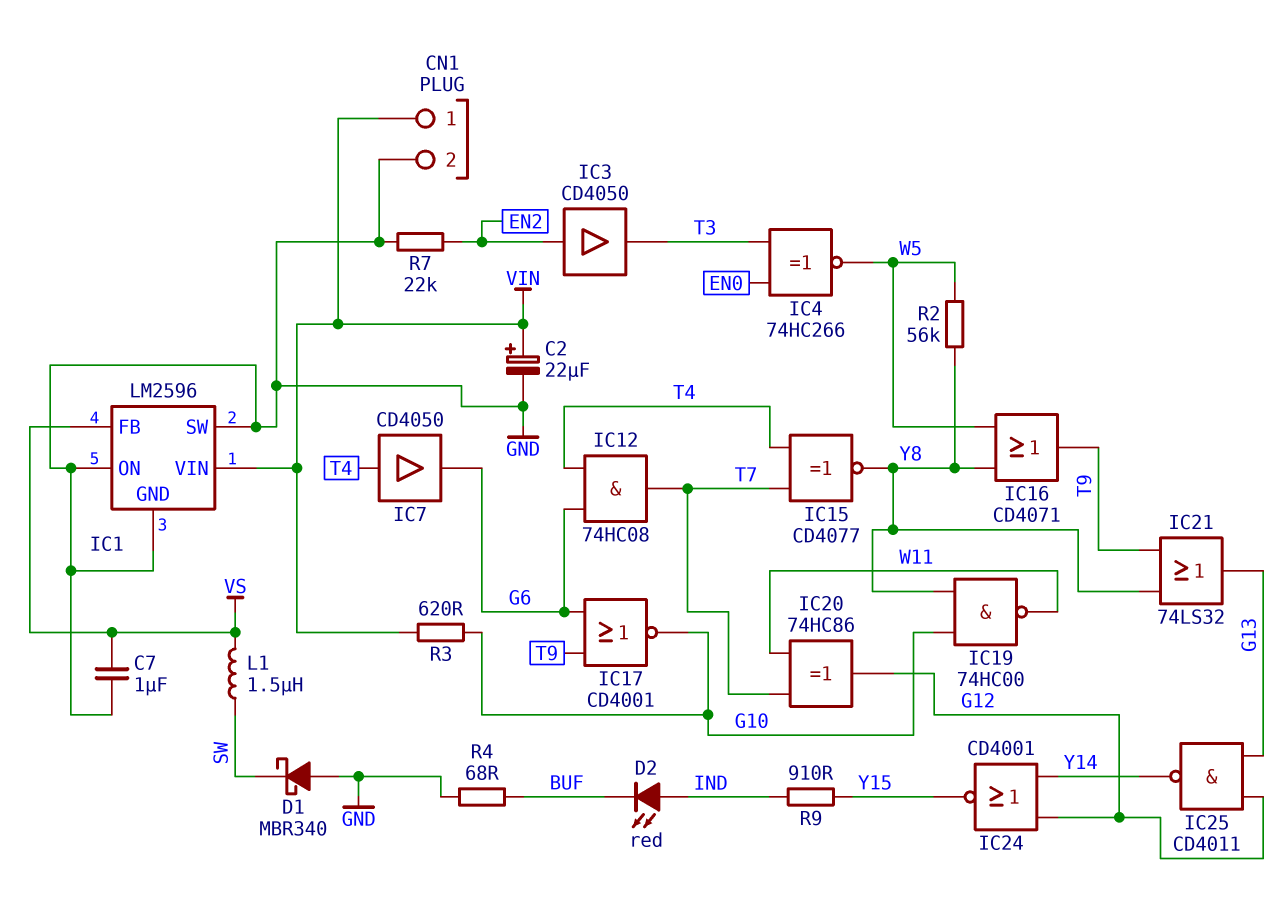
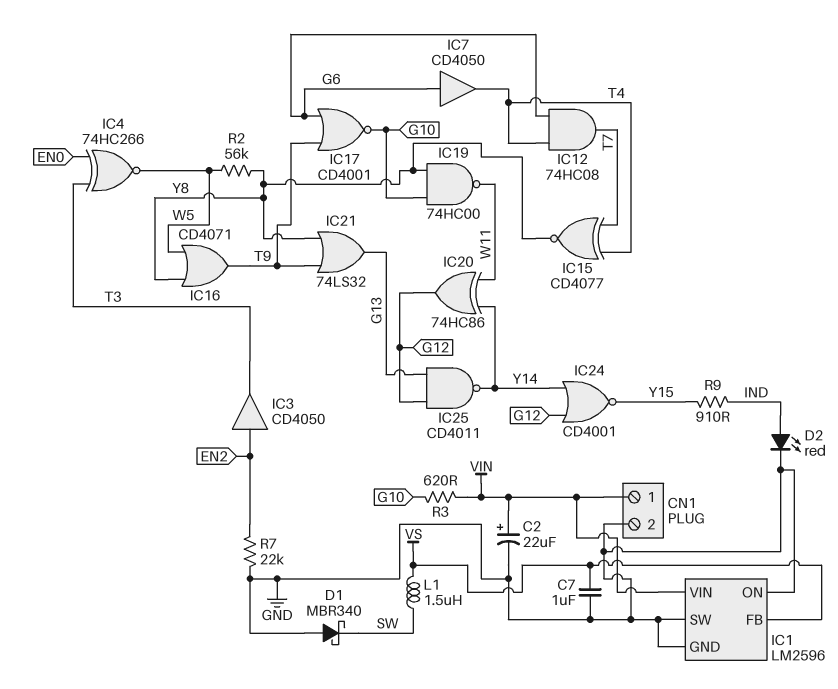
D2: LED red (A IND, K BUF) -> LED red (A IND, K GND)
IC7: buffer CD4050 (in T4, out G6) -> buffer CD4050 (in G6, out T4)
IC20: XOR 74HC86 (in T7, in W11, out G12) -> XOR 74HC86 (in W11, in Y14, out G12)
R4: 68 (BUF, GND) -> none

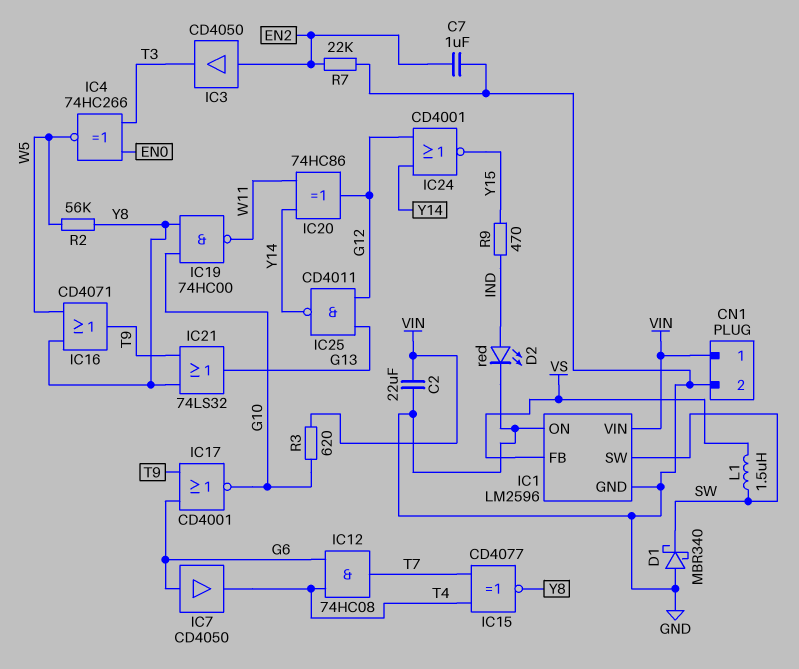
C2: 22uF (plus VIN, minus GND) -> 22uF (GND, VIN)
C7: 1uF (GND, VS) -> 1uF (EN2, GND)
IC1 pin SW: GND -> SW
R9: 910 (IND, Y15) -> 470 (IND, Y15)

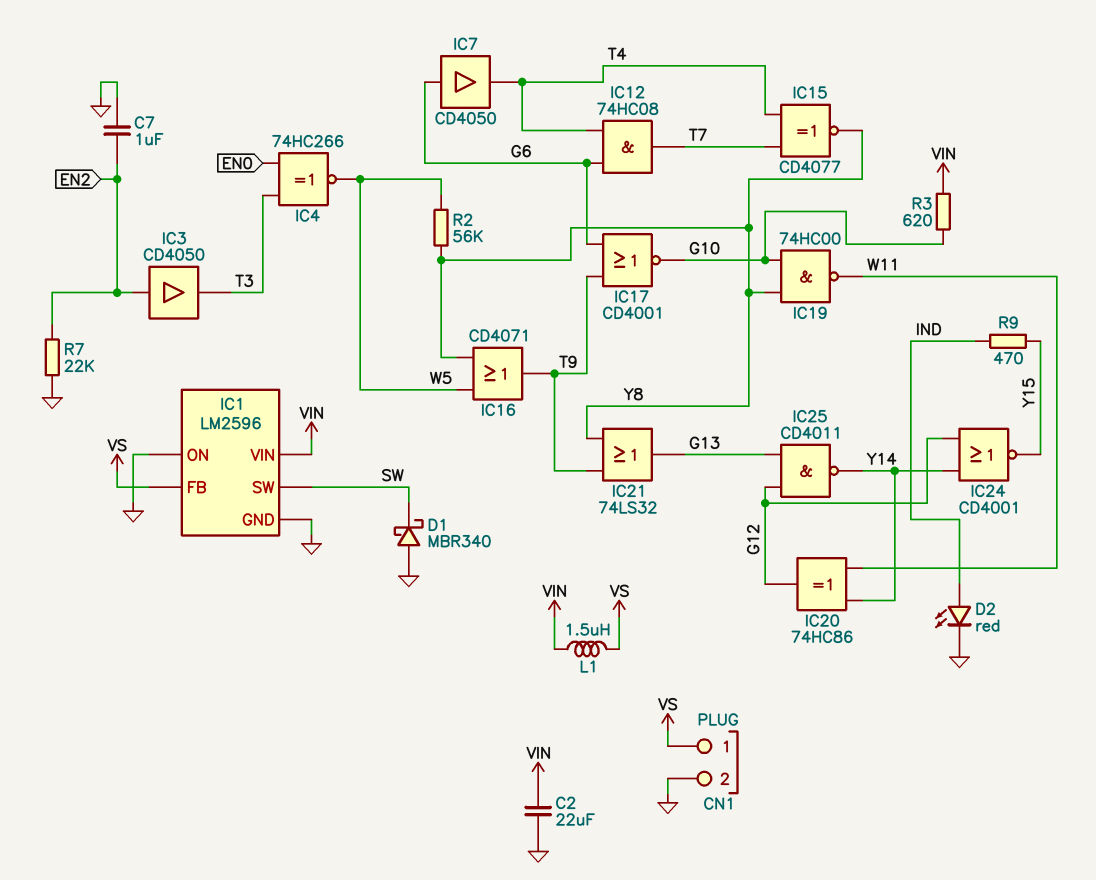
CN1 pin 1: VIN -> VS
L1: 1.5uH (SW, VS) -> 1.5uH (VIN, VS)

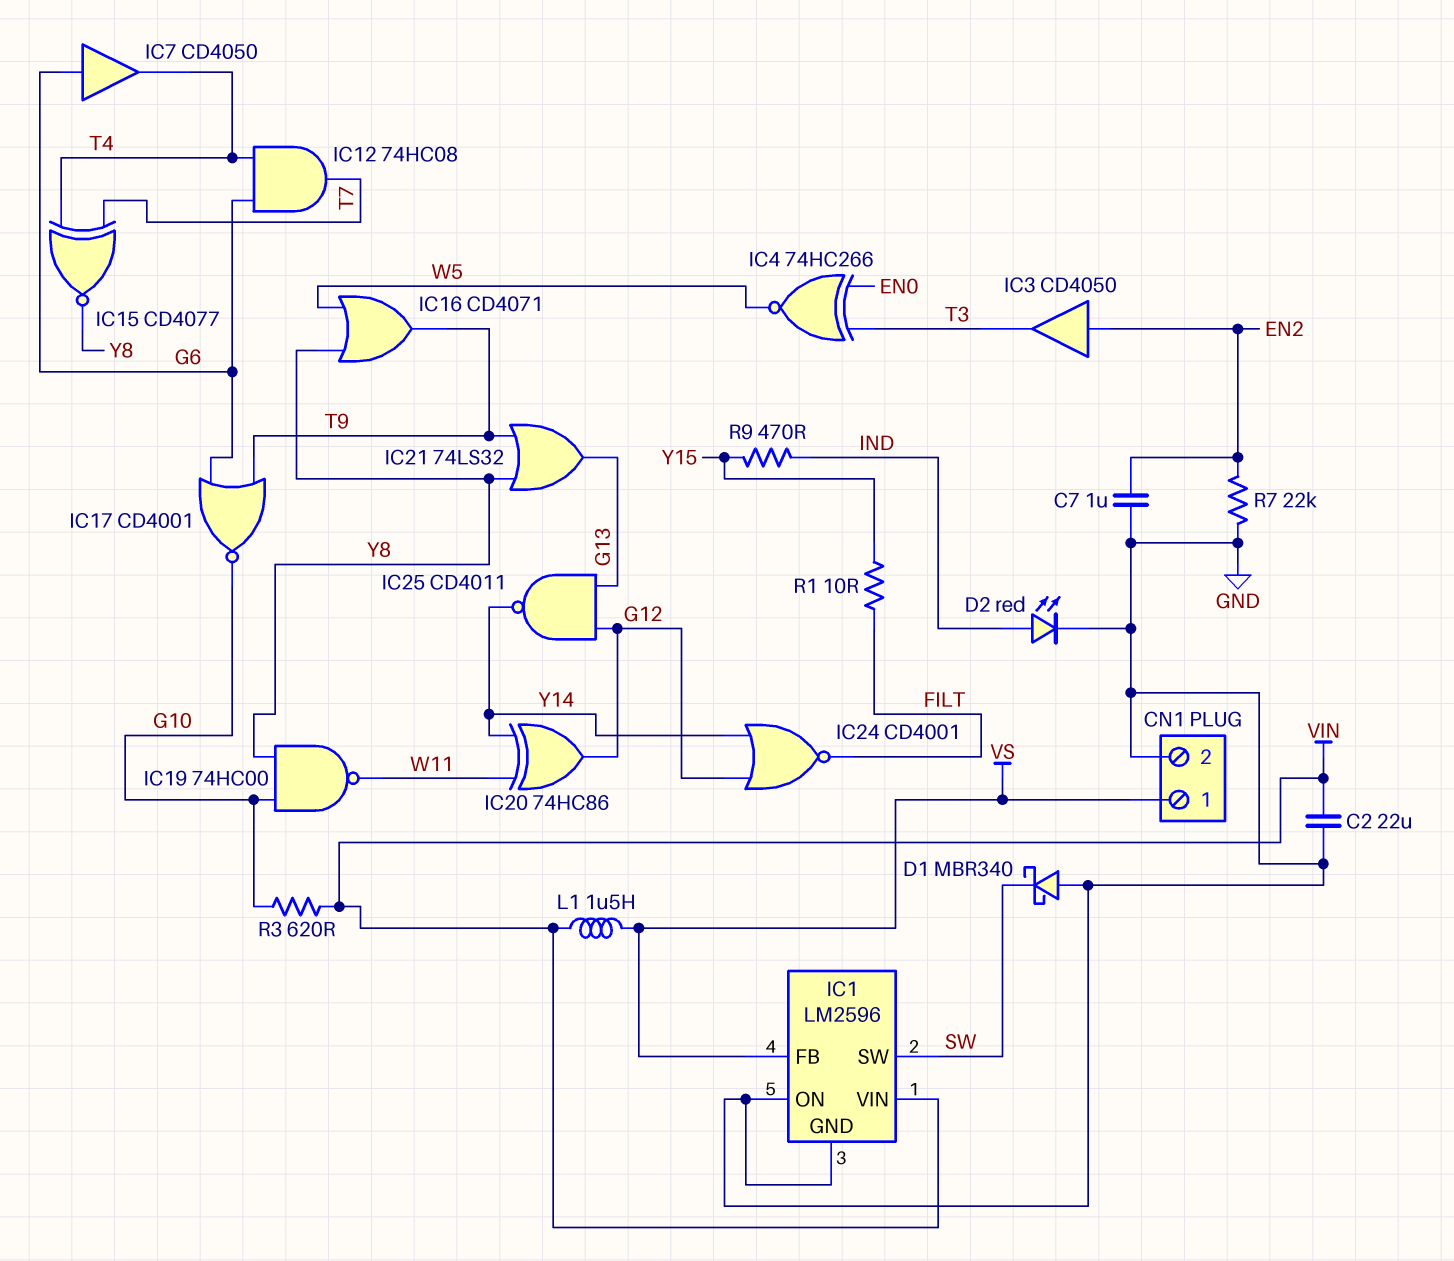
IC24: NOR CD4001 (in G12, in Y14, out Y15) -> NOR CD4001 (in G12, in Y14, out FILT)
R1: none -> 10 (FILT, Y15)
R2: 56k (W5, Y8) -> none

